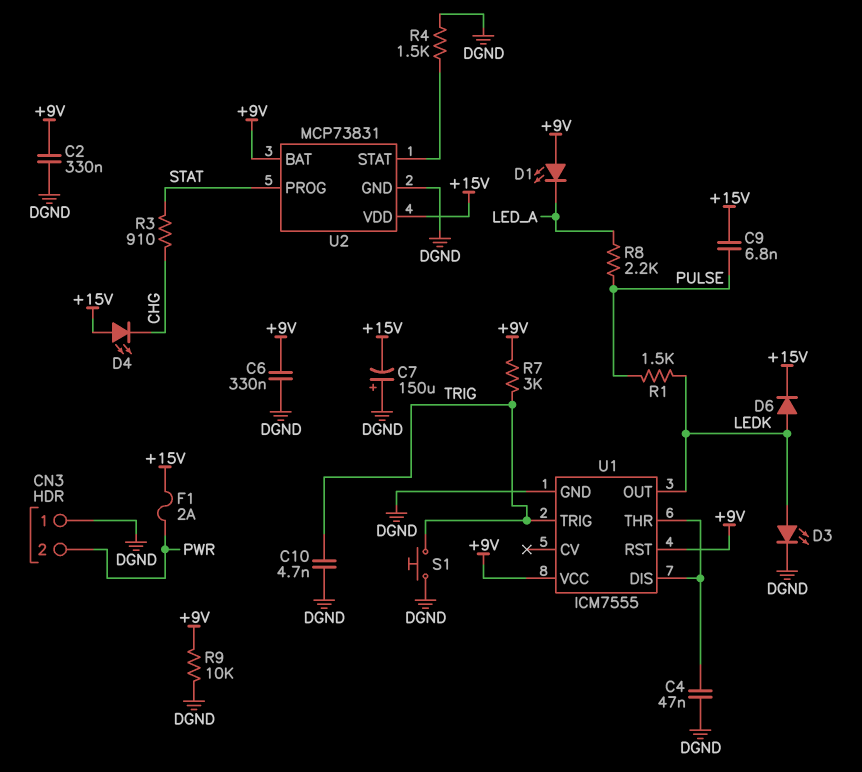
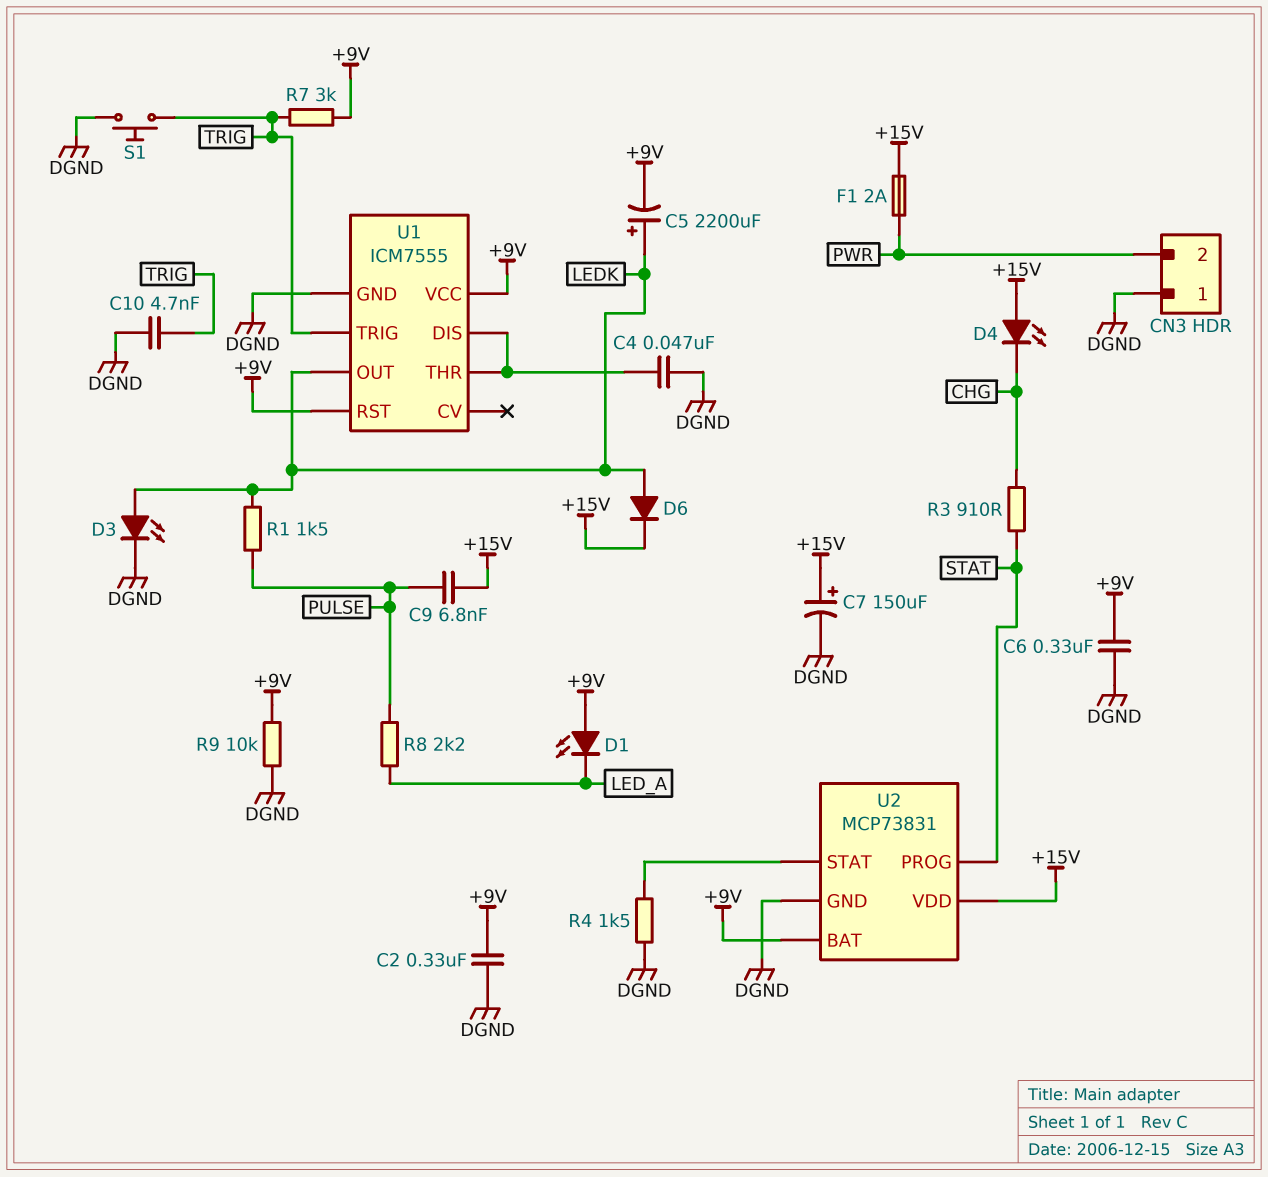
C5: none -> 2200uF (plus LEDK, minus +9V)
C7: 150uF (plus DGND, minus +15V) -> 150uF (plus +15V, minus DGND)

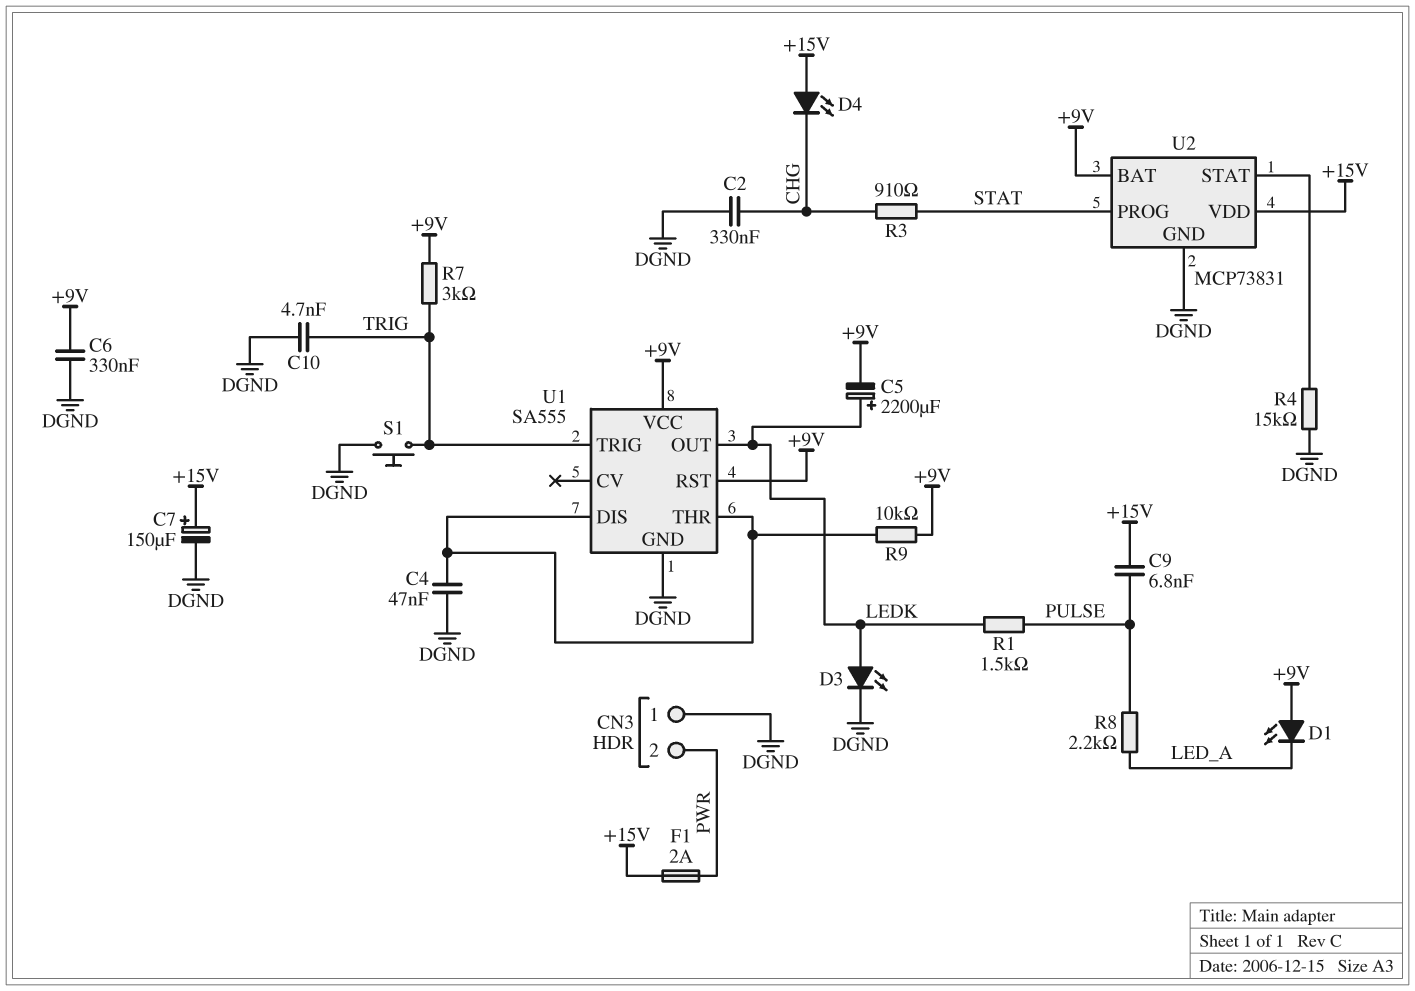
C2: 330nF (+9V, DGND) -> 330nF (CHG, DGND)
D6: diode (A LEDK, K +15V) -> none
R4: 1.5k (DGND, U2/STAT) -> 15k (DGND, U2/STAT)
R9: 10k (+9V, DGND) -> 10k (+9V, U1/DIS)
U1: ICM7555 -> SA555

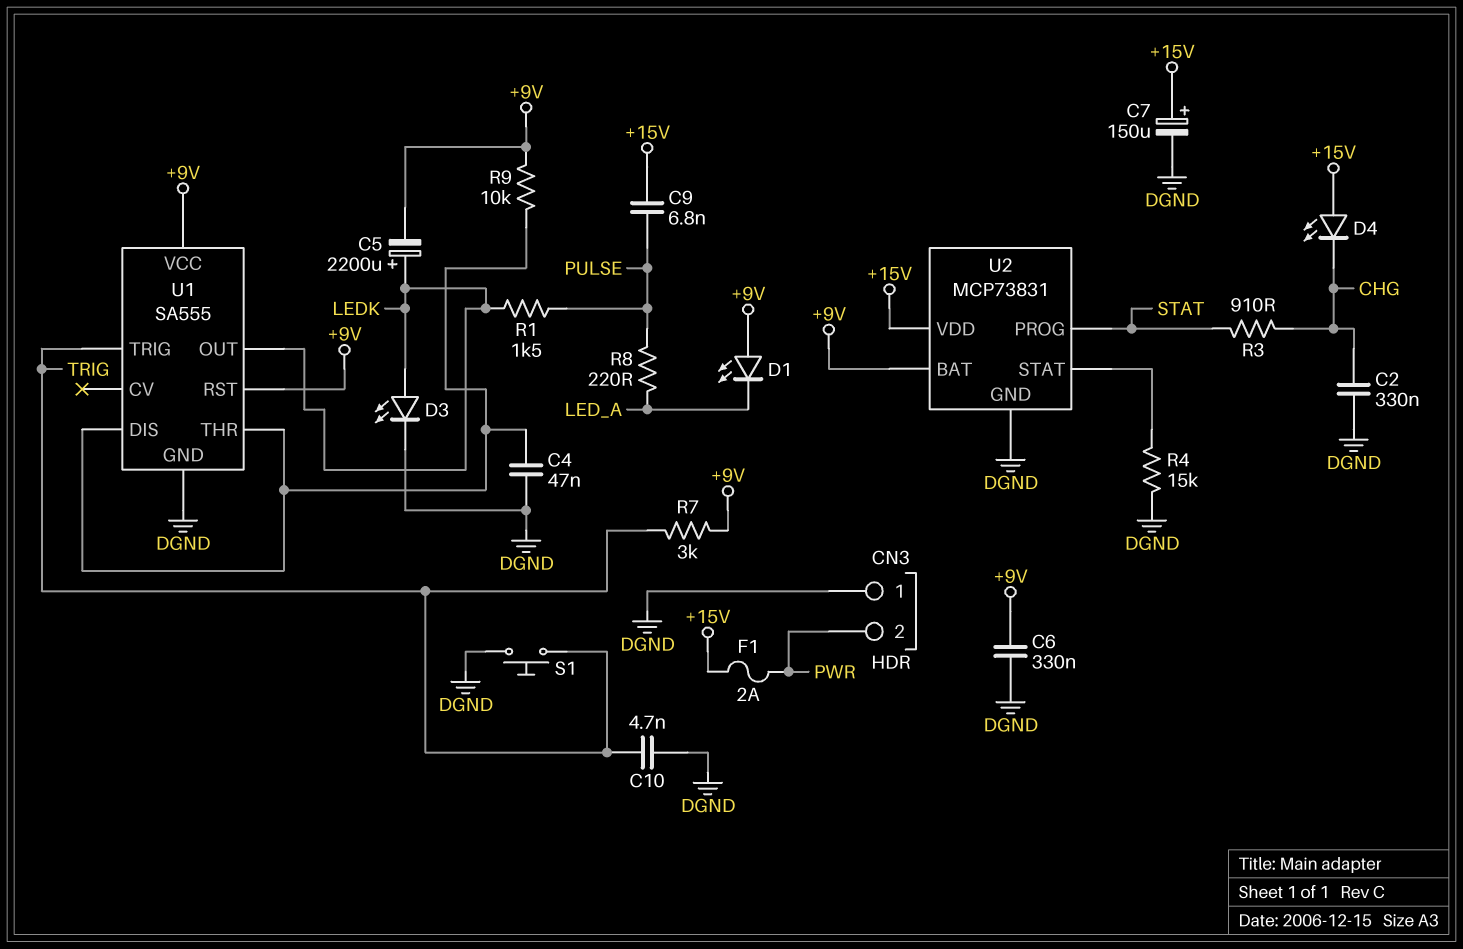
R8: 2.2k (LED_A, PULSE) -> 220 (LED_A, PULSE)

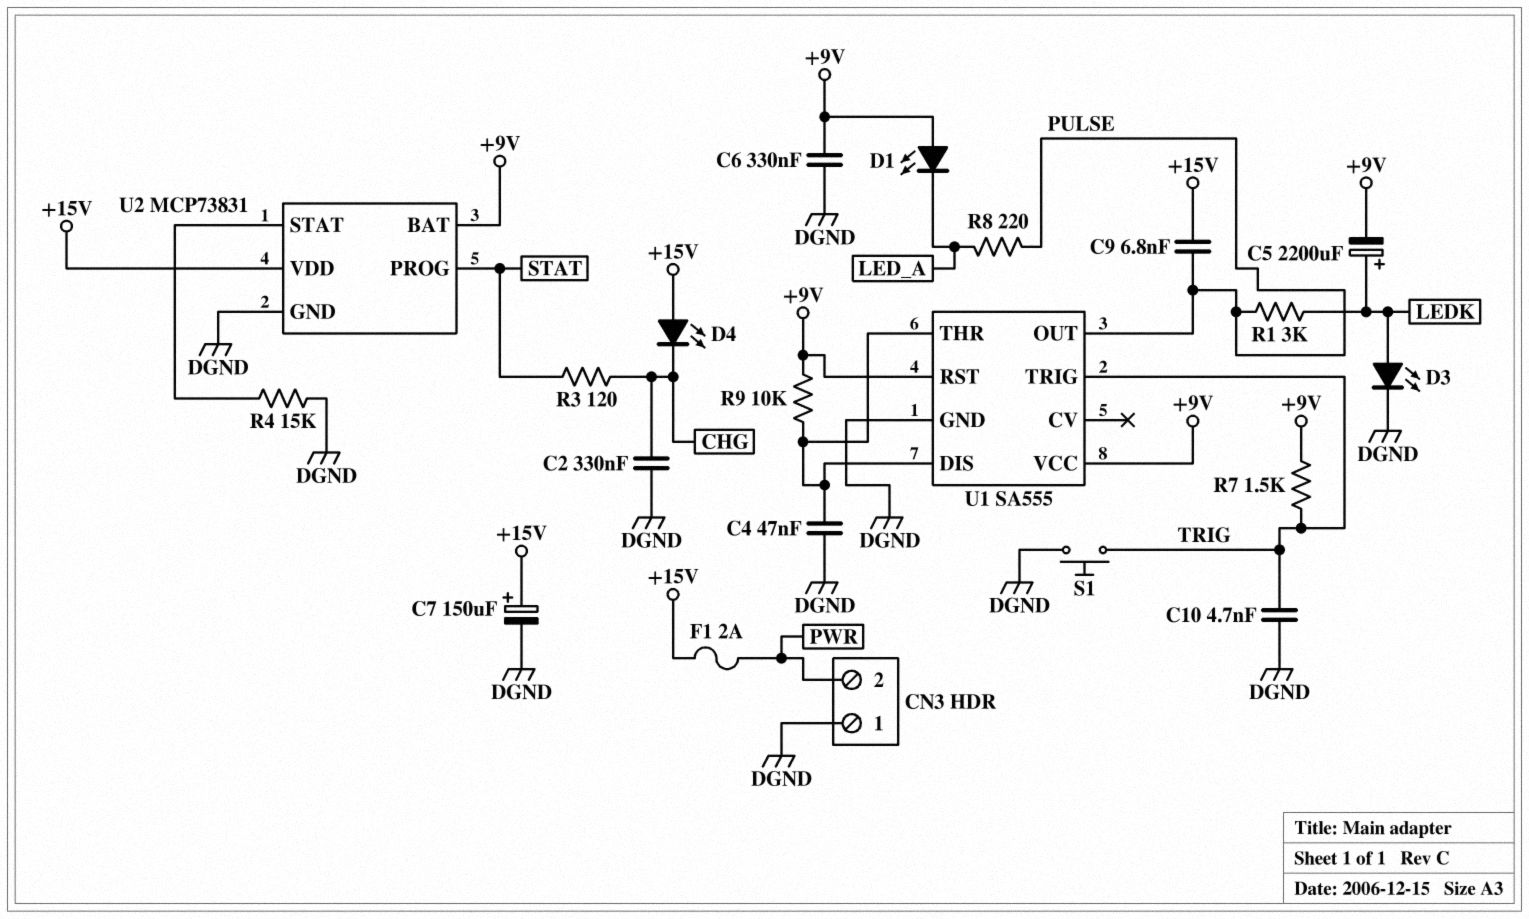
R1: 1.5k (LEDK, PULSE) -> 3k (LEDK, PULSE)
R3: 910 (CHG, STAT) -> 120 (CHG, STAT)
R7: 3k (+9V, TRIG) -> 1.5k (+9V, TRIG)
U1 pin OUT: LEDK -> PULSE

